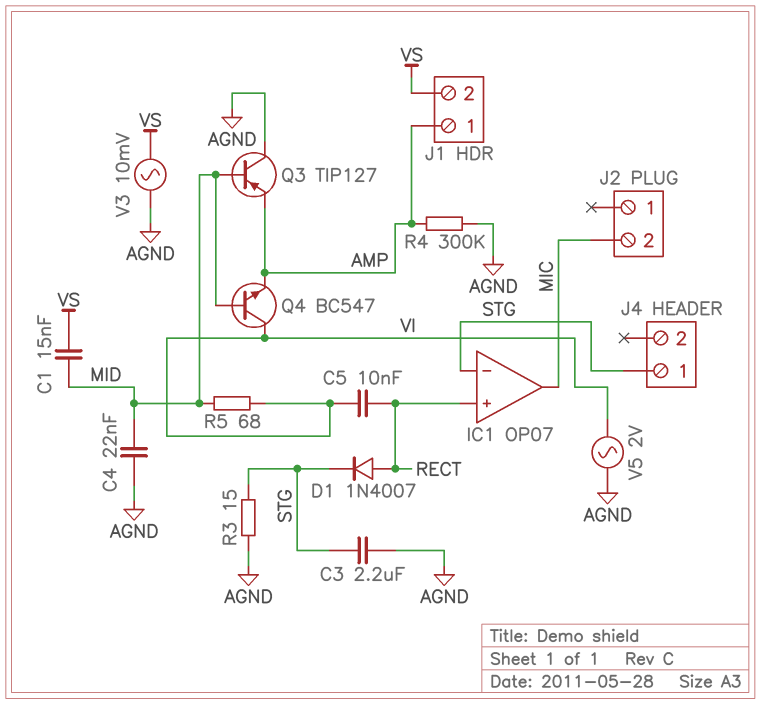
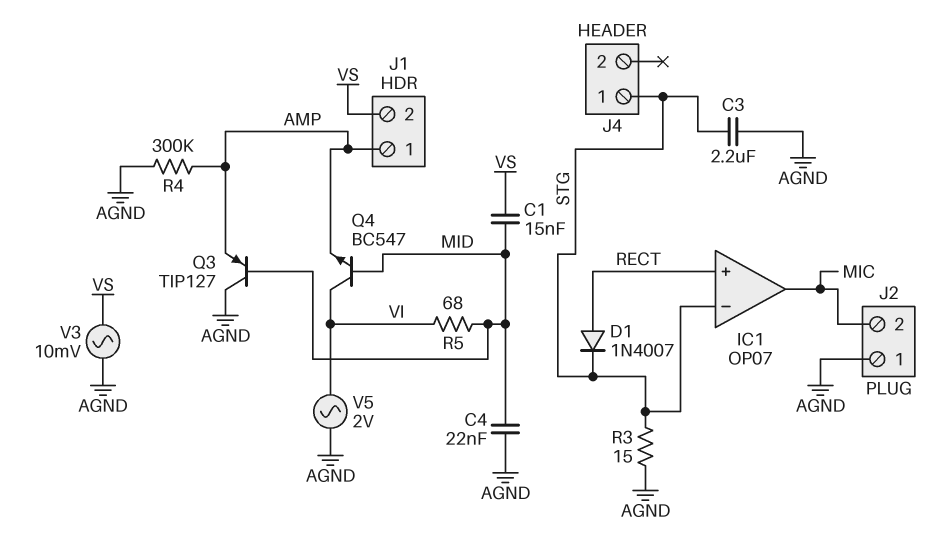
C5: 10nF (RECT, VI) -> none
J2 pin 1: none -> AGND

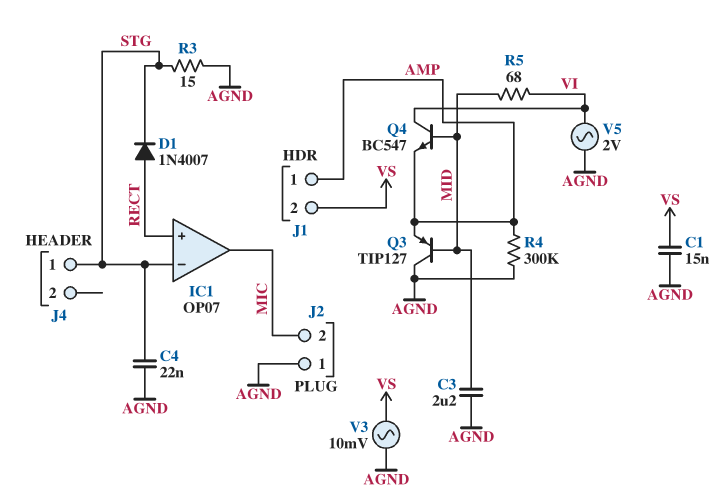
C1: 15nF (MID, VS) -> 15nF (AGND, VS)
C3: 2.2uF (AGND, STG) -> 2.2uF (AGND, MID)
C4: 22nF (AGND, MID) -> 22nF (AGND, STG)

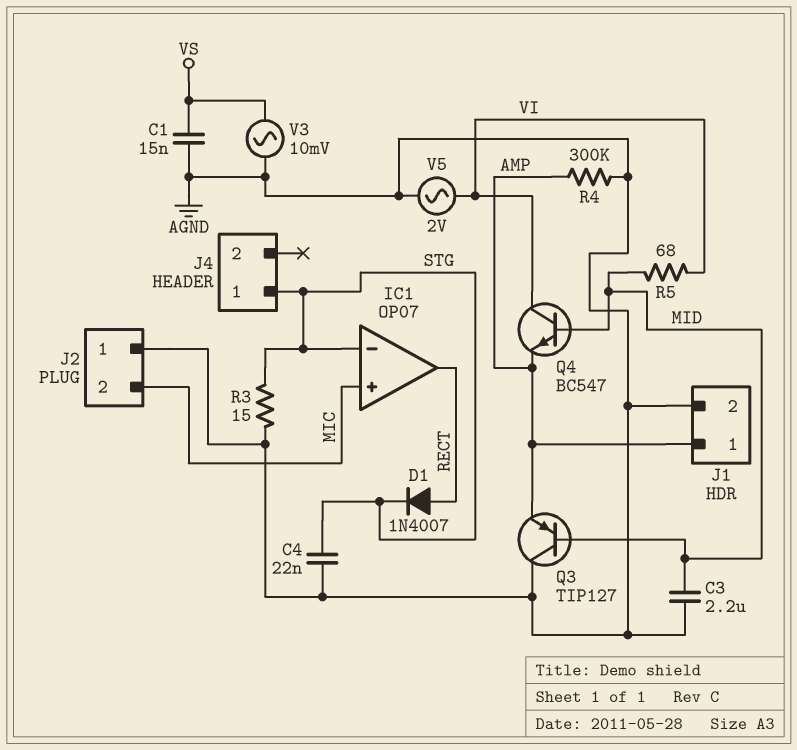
IC1 pin in+: RECT -> MIC
IC1 pin out: MIC -> RECT
J1 pin 2: VS -> AGND

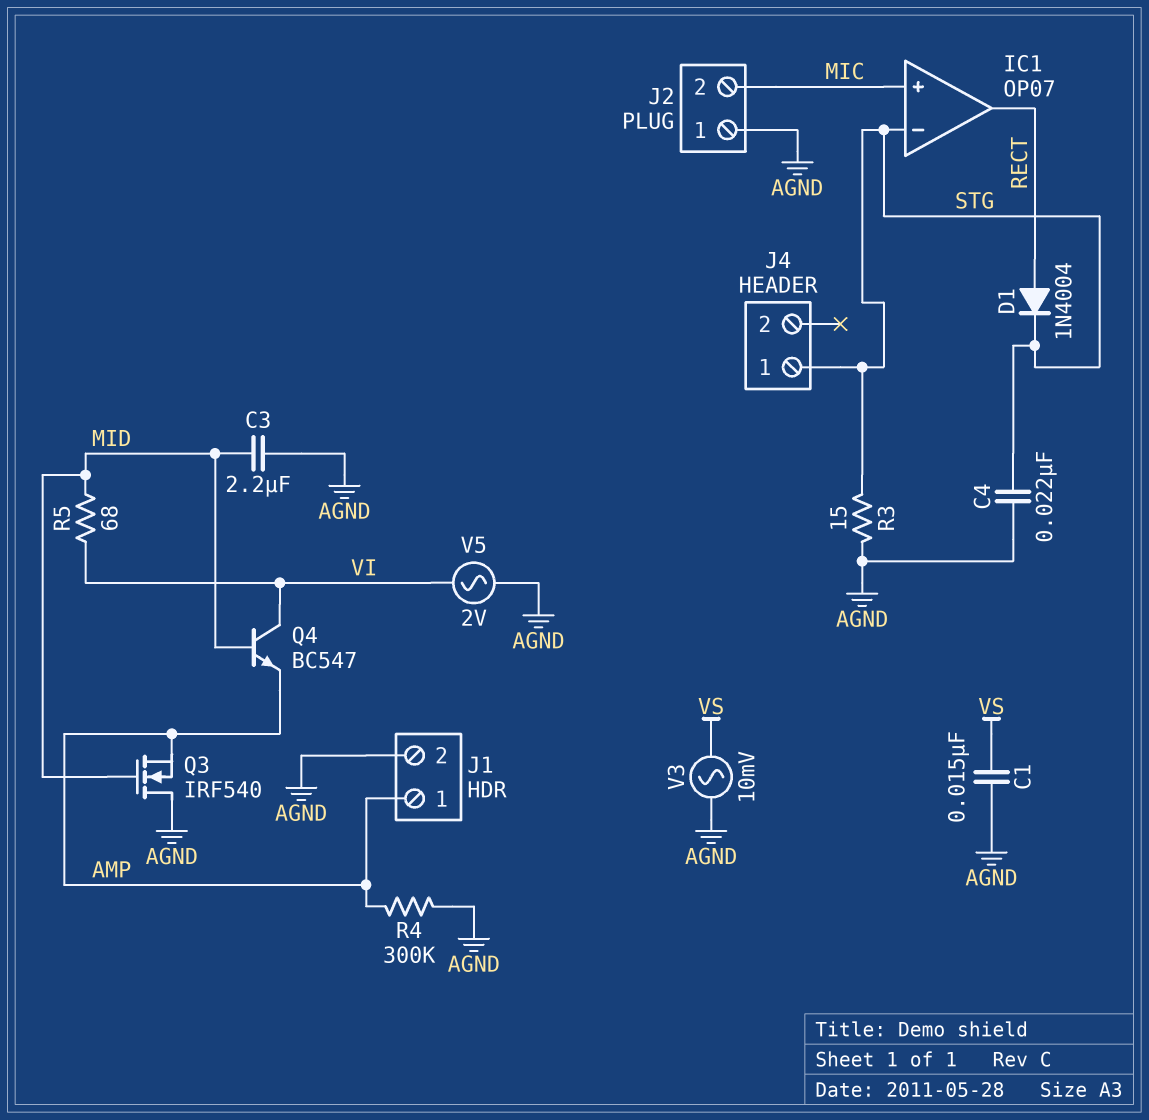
D1: diode 1N4007 (A RECT, K STG) -> diode 1N4004 (A RECT, K STG)
Q3: PNP TIP127 (B MID, C AGND, E AMP) -> NMOS IRF540 (G MID, D AGND, S AMP)

